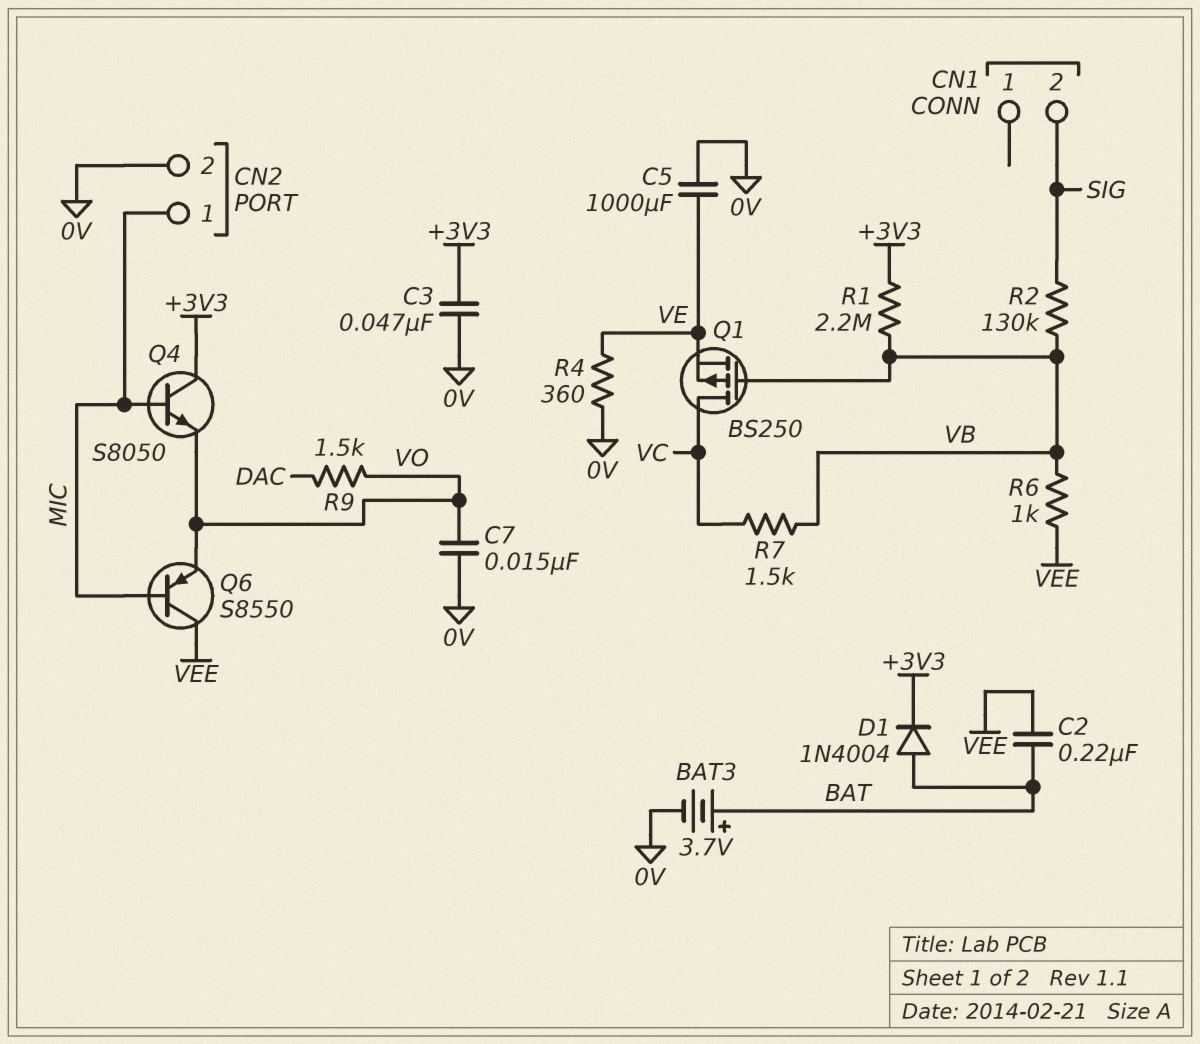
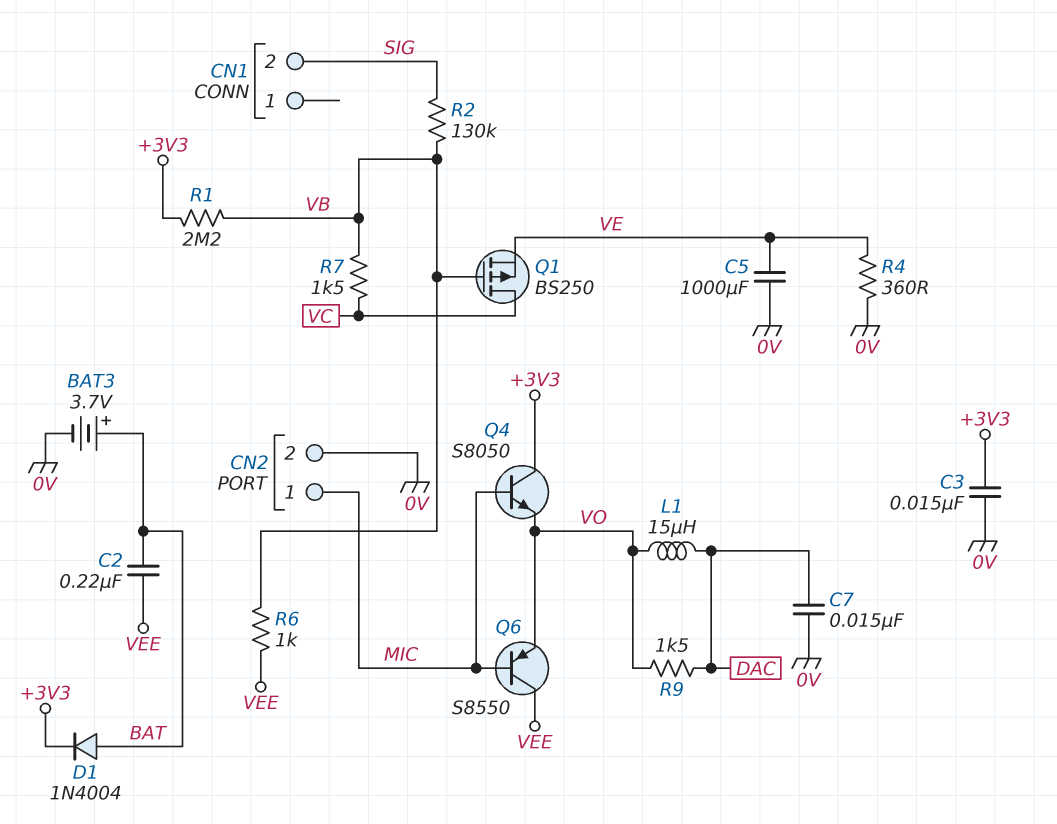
C3: 47nF (+3V3, 0V) -> 15nF (+3V3, 0V)
C7: 15nF (0V, VO) -> 15nF (0V, DAC)
L1: none -> 15uH (DAC, VO)

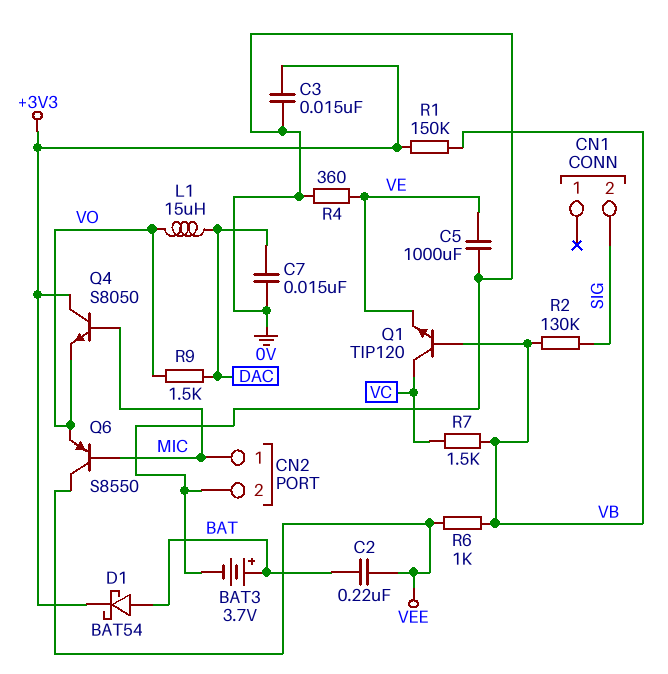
D1: diode 1N4004 (A BAT, K +3V3) -> schottky BAT54 (A BAT, K +3V3)
Q1: PMOS BS250 (G VB, D VC, S VE) -> NPN TIP120 (B VB, C VC, E VE)
R1: 2.2M (+3V3, VB) -> 150k (+3V3, VB)

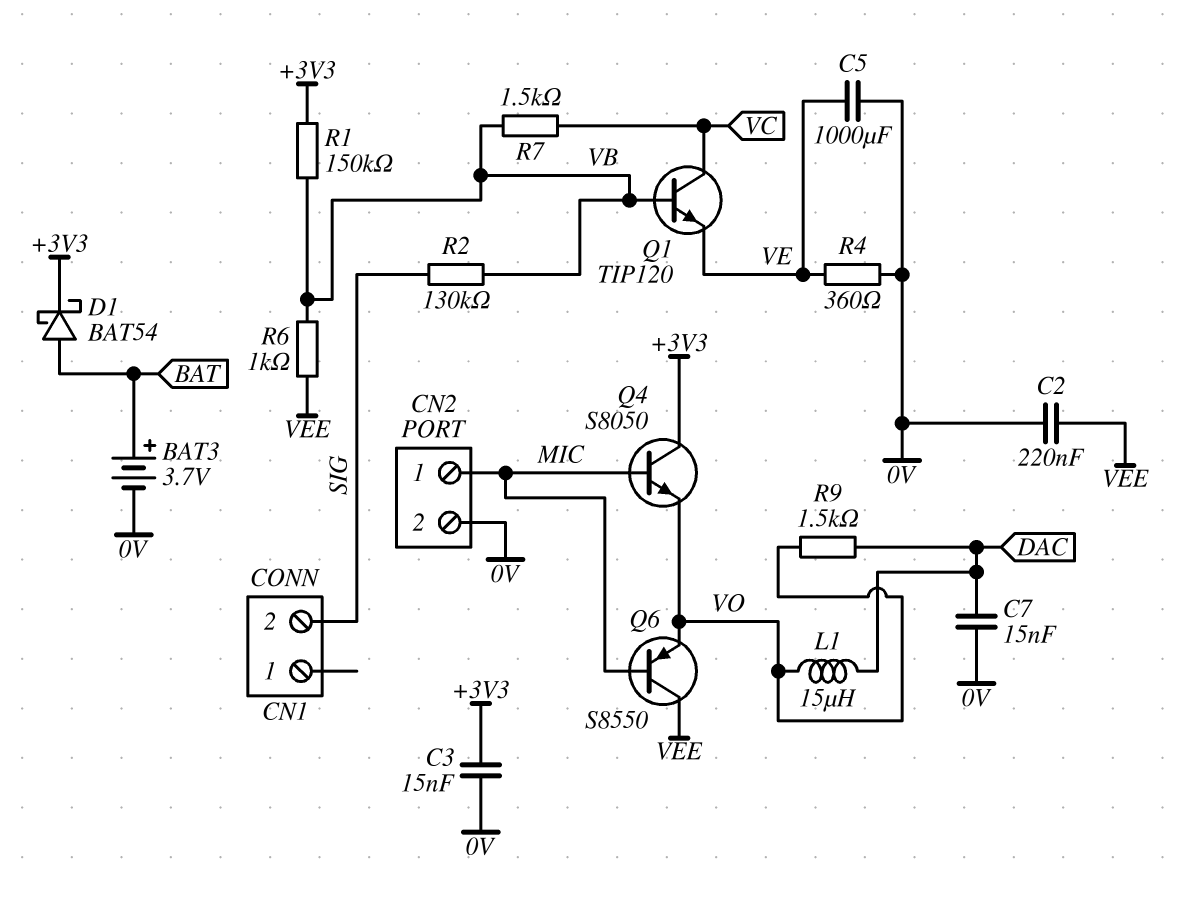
C2: 220nF (BAT, VEE) -> 220nF (0V, VEE)

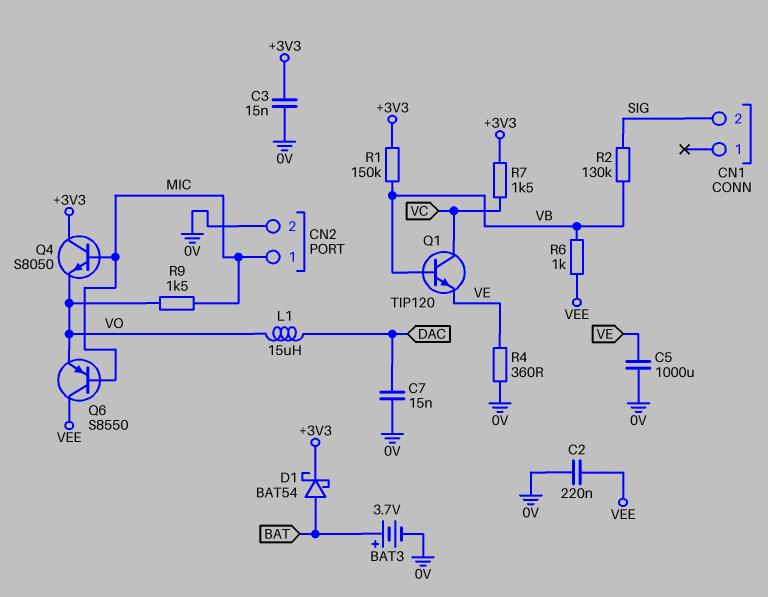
R7: 1.5k (VB, VC) -> 1.5k (+3V3, VC)
R9: 1.5k (DAC, VO) -> 1.5k (MIC, VO)

